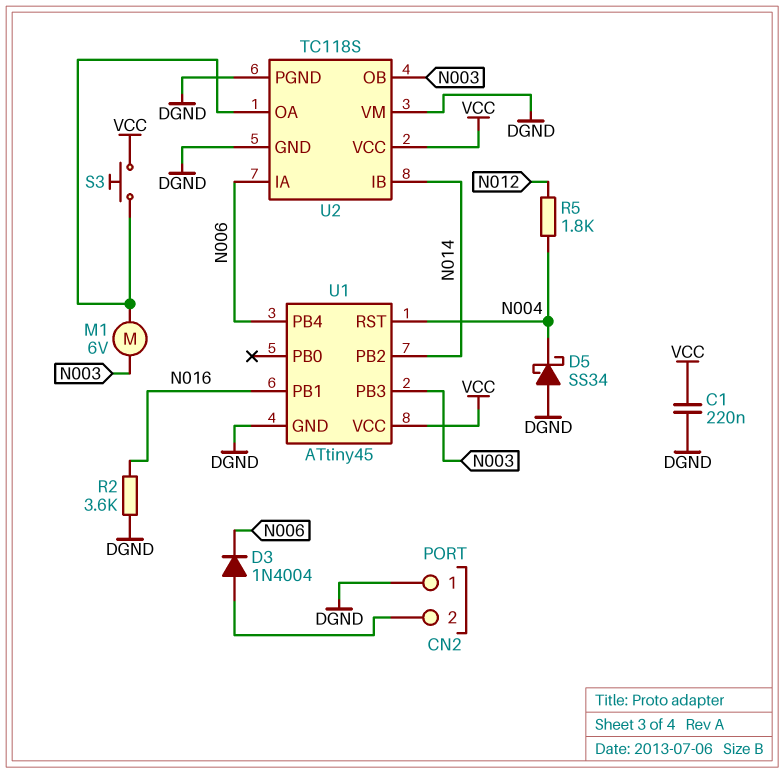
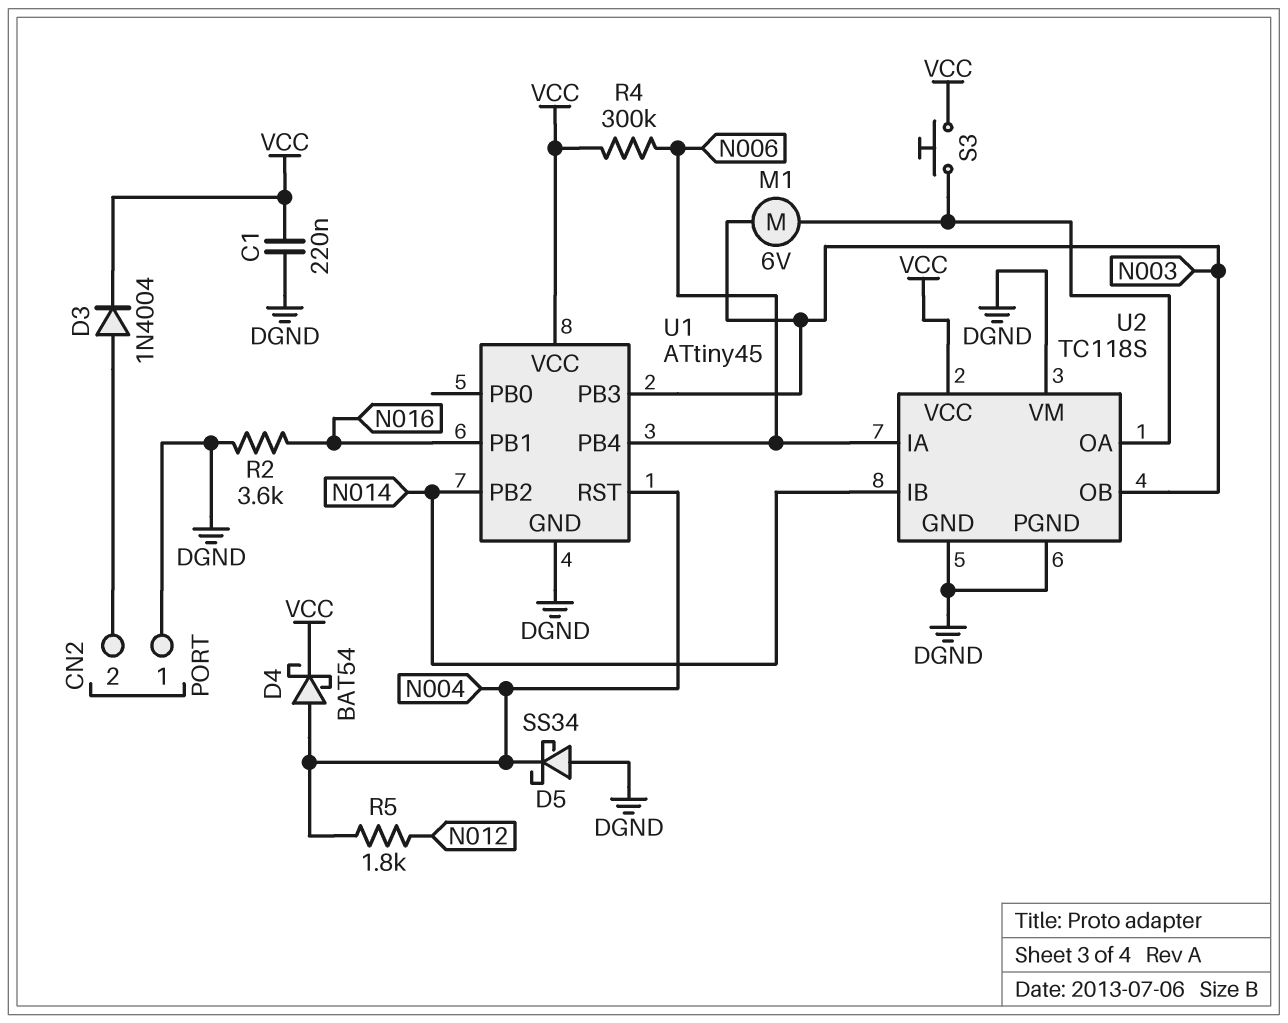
D3: diode 1N4004 (A CN2/2, K N006) -> diode 1N4004 (A CN2/2, K VCC)
D4: none -> schottky BAT54 (A N004, K VCC)
R4: none -> 300k (N006, VCC)

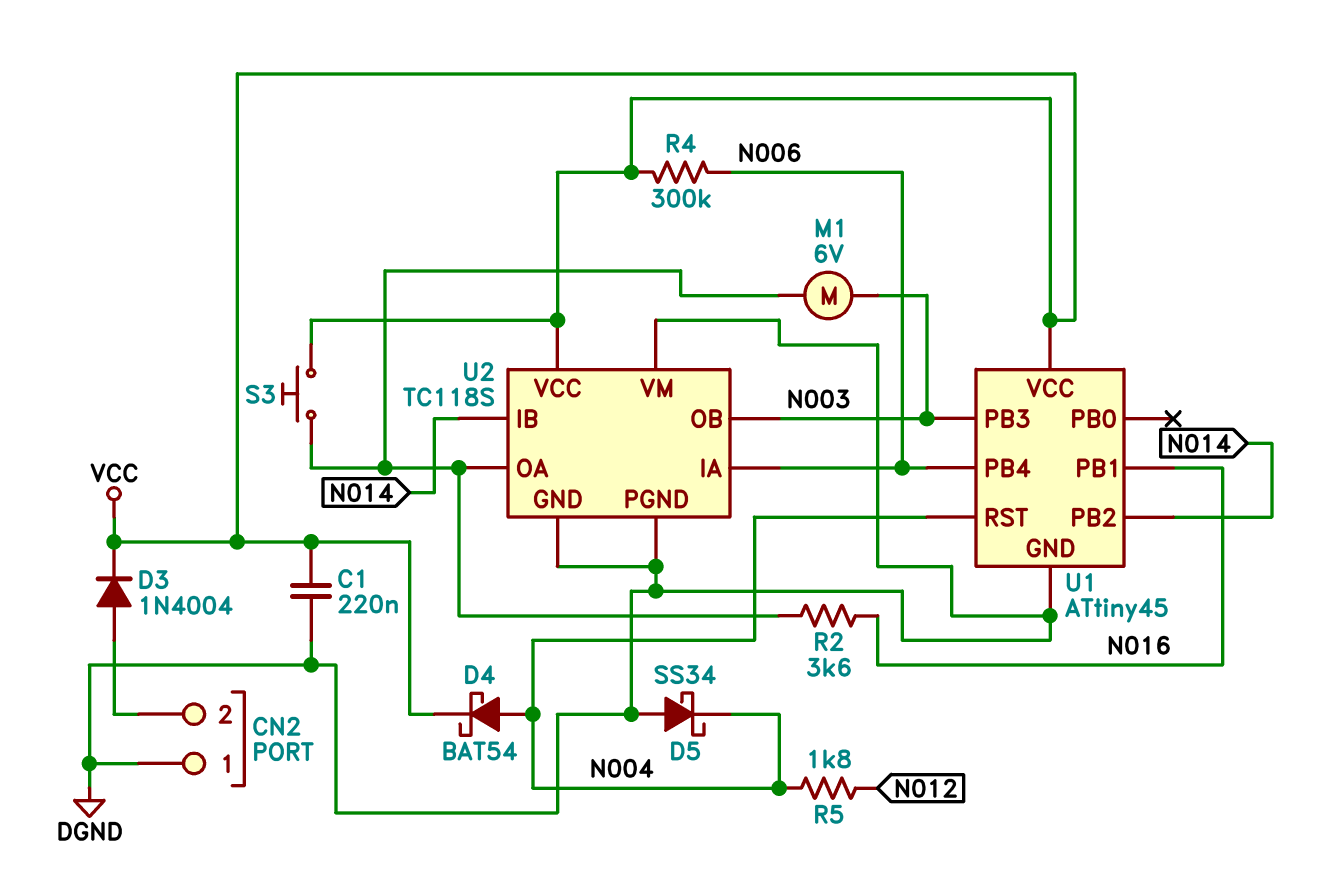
R2: 3.6k (DGND, N016) -> 3.6k (N016, U2/OA)

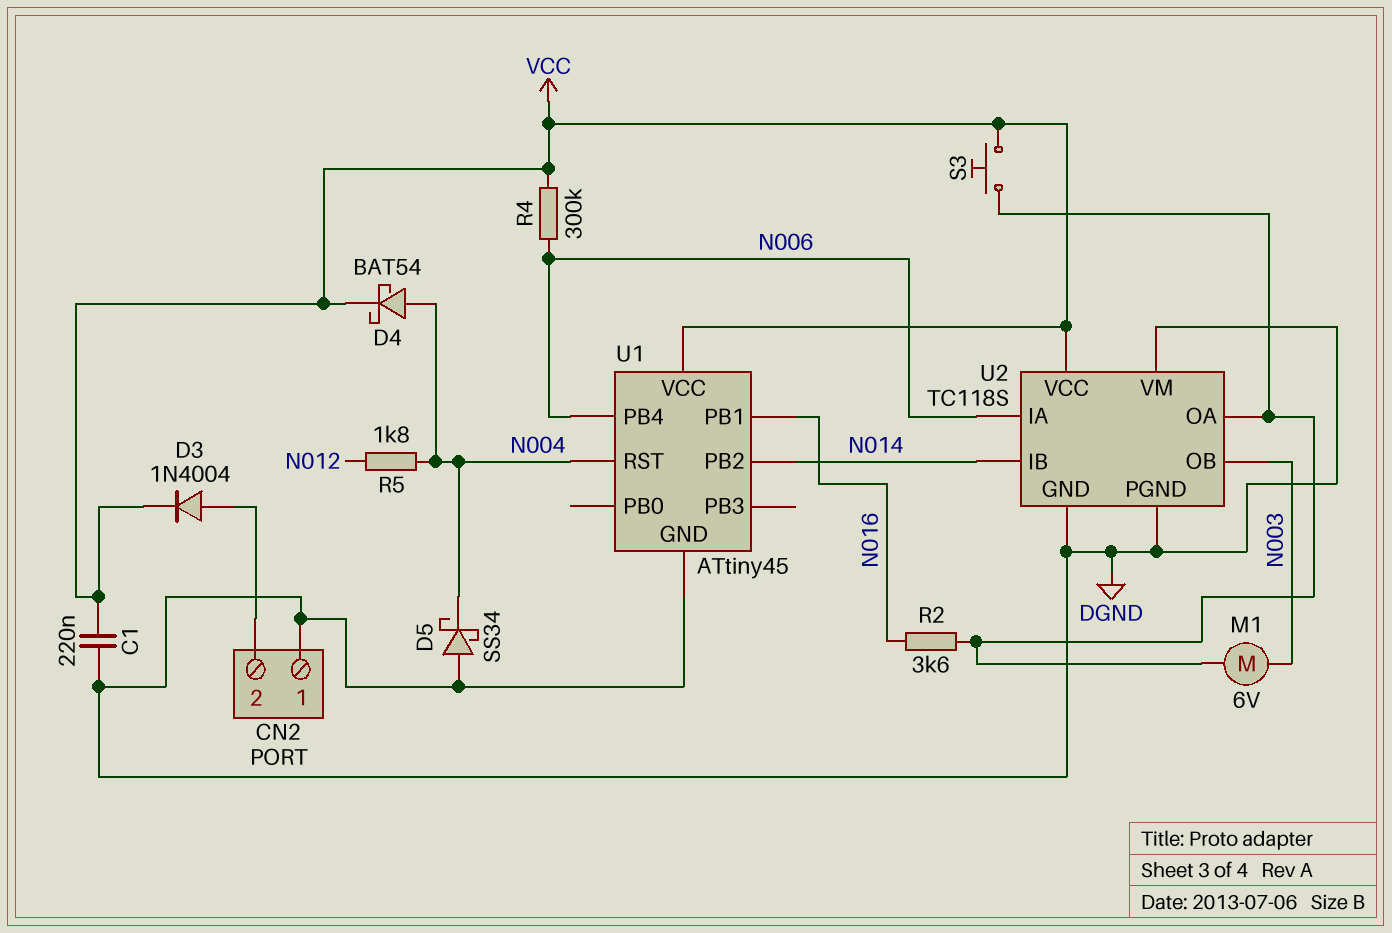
U1 pin PB3: N003 -> none

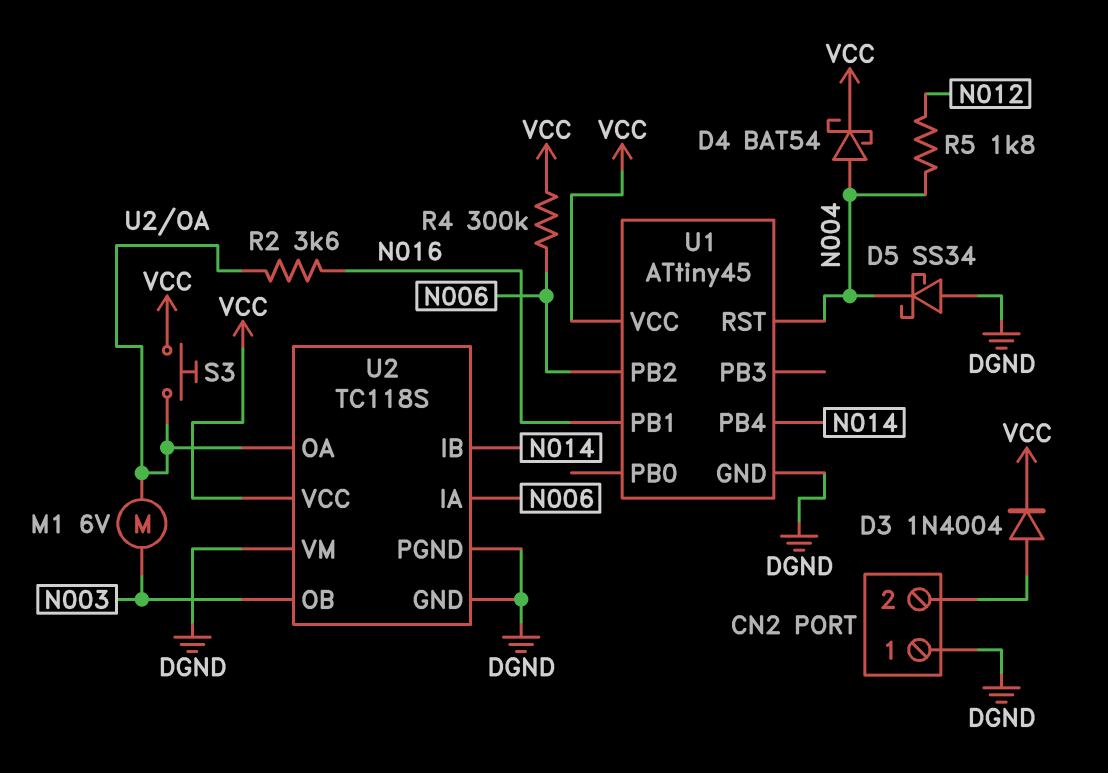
C1: 220nF (DGND, VCC) -> none
U1 pin PB2: N014 -> N006
U1 pin PB4: N006 -> N014

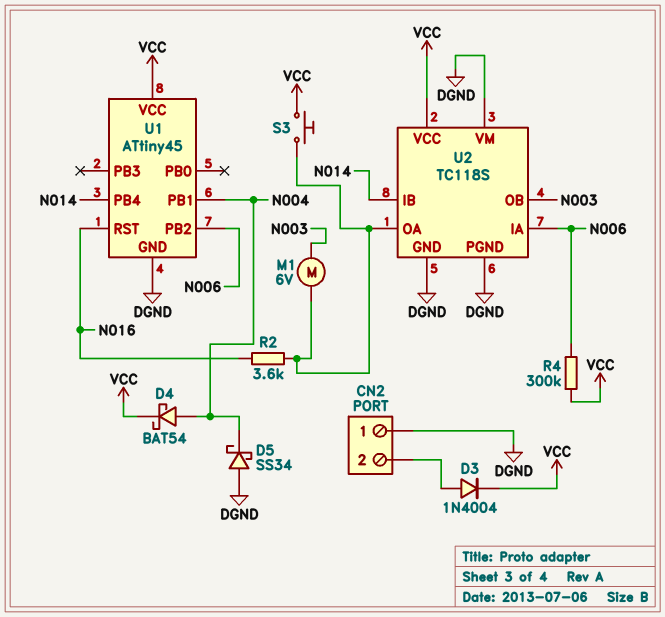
R5: 1.8k (N004, N012) -> none
U1 pin PB1: N016 -> N004
U1 pin RST: N004 -> N016

